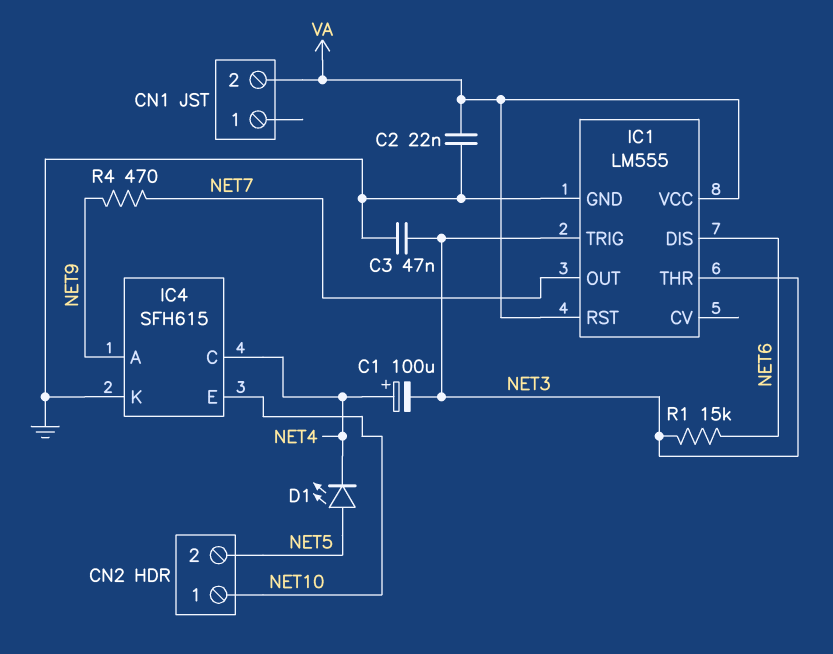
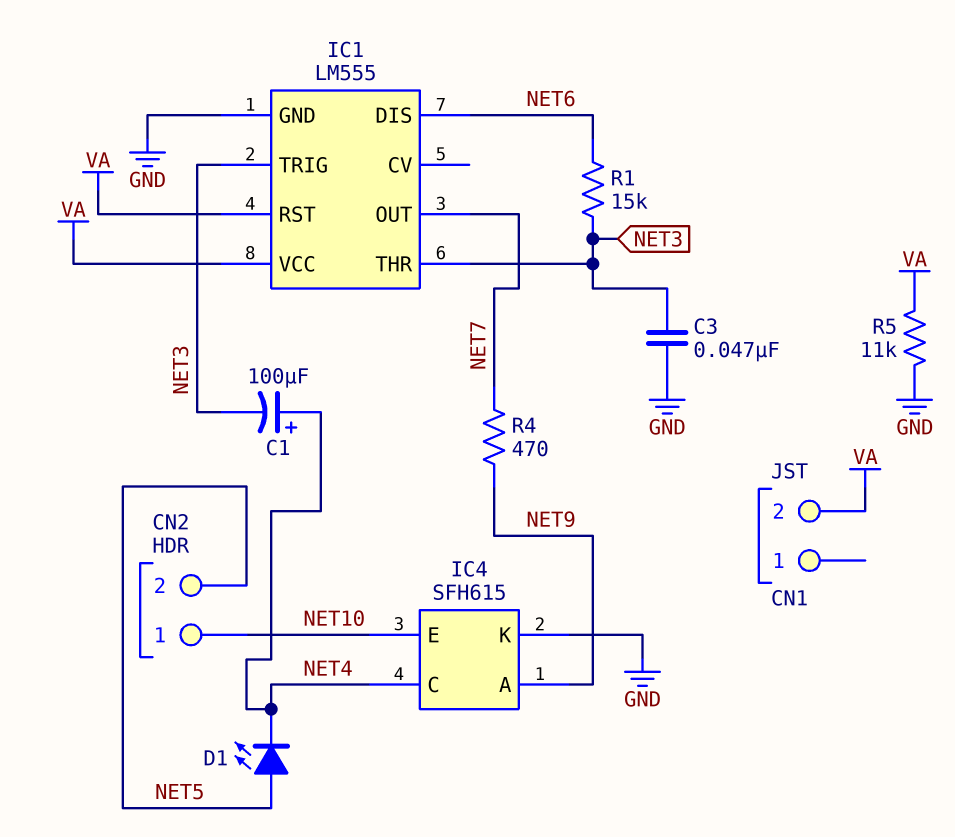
C2: 22nF (GND, VA) -> none
R5: none -> 11k (GND, VA)

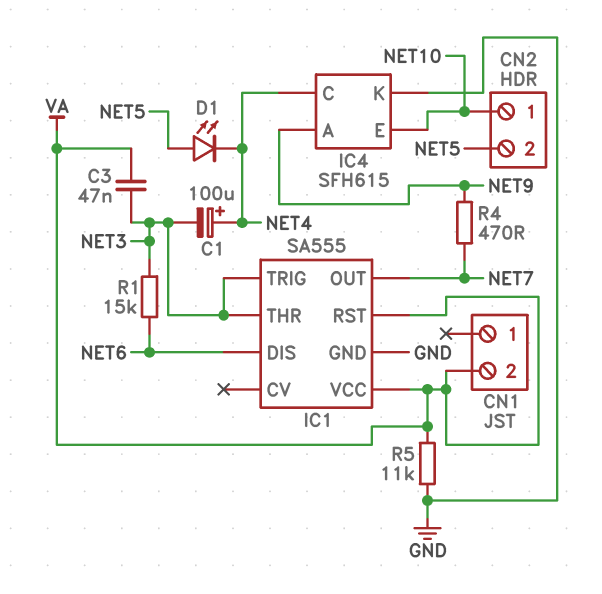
C3: 47nF (GND, NET3) -> 47nF (NET3, VA)
IC1: LM555 -> SA555

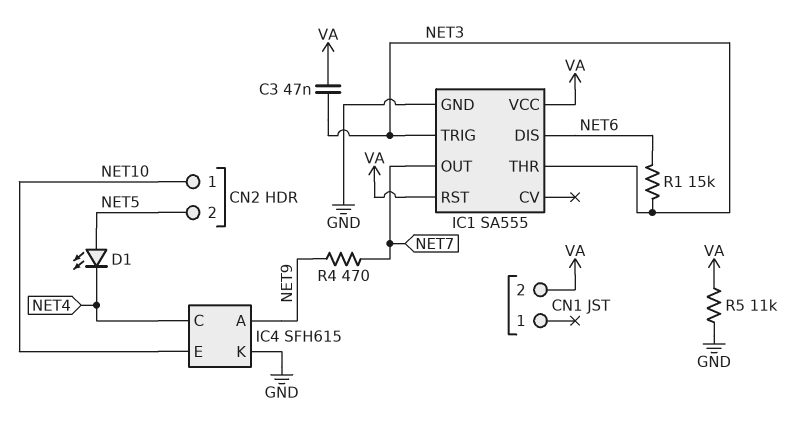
C1: 100uF (plus NET4, minus NET3) -> none

